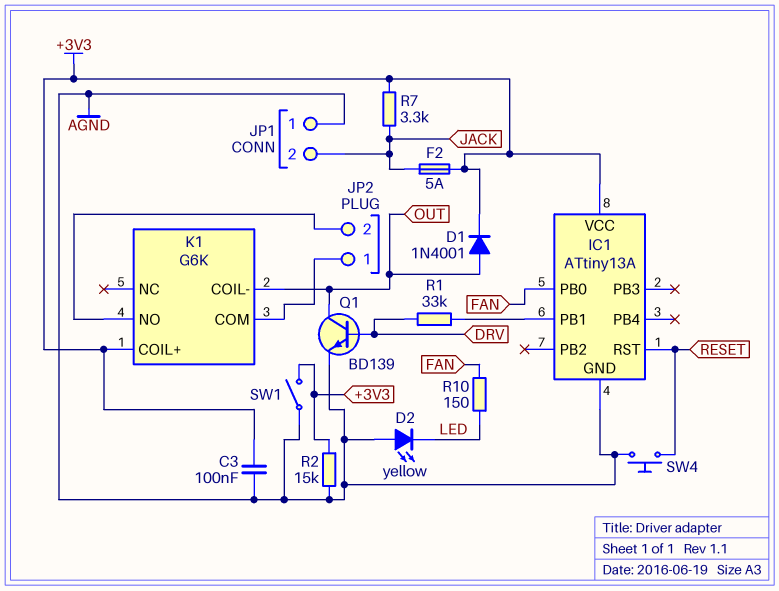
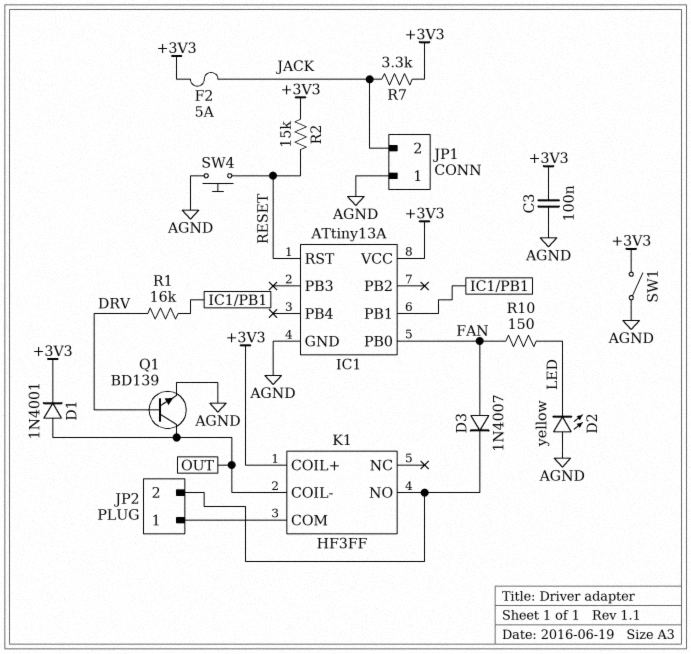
D3: none -> diode 1N4007 (A FAN, K JP2/2)
K1: G6K -> HF3FF
R1: 33k (DRV, IC1/PB1) -> 16k (DRV, IC1/PB1)
R2: 15k (+3V3, AGND) -> 15k (+3V3, RESET)

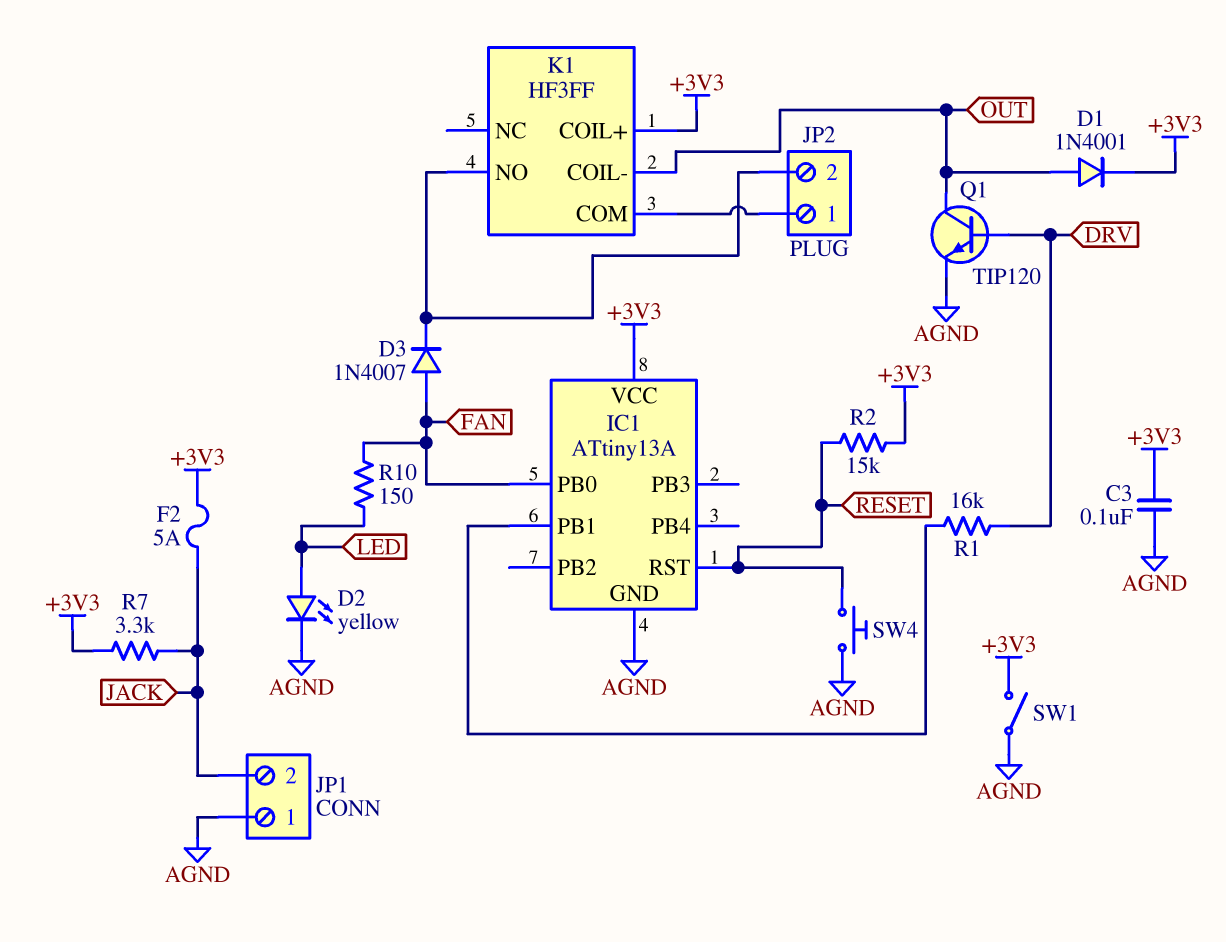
D2: LED yellow (A AGND, K LED) -> LED yellow (A LED, K AGND)
Q1: NPN BD139 (B DRV, C OUT, E AGND) -> NPN TIP120 (B DRV, C OUT, E AGND)

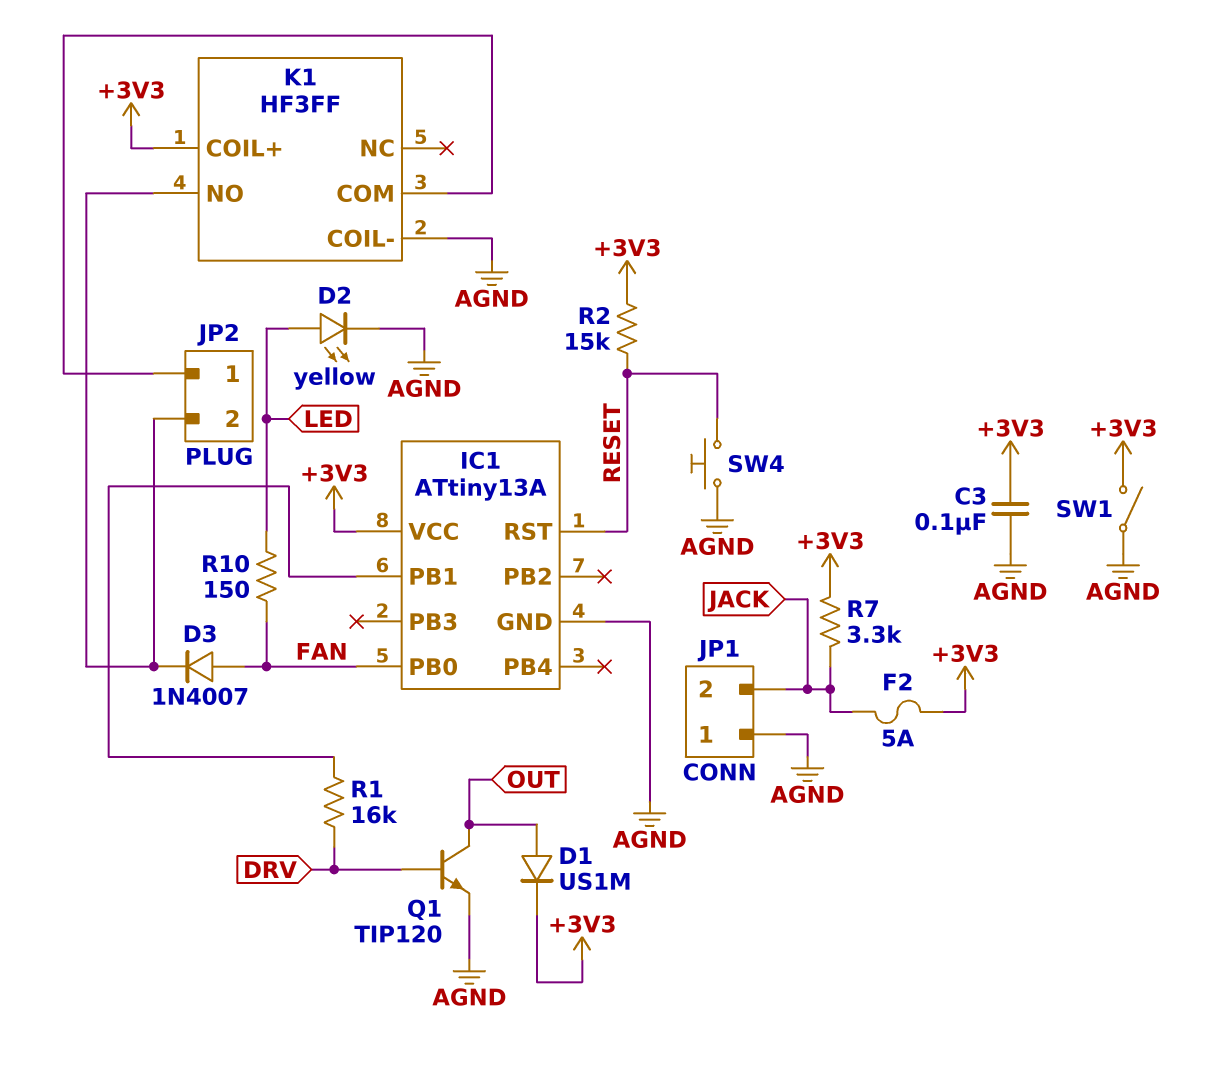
D1: diode 1N4001 (A OUT, K +3V3) -> diode US1M (A OUT, K +3V3)
K1 pin COIL-: OUT -> AGND

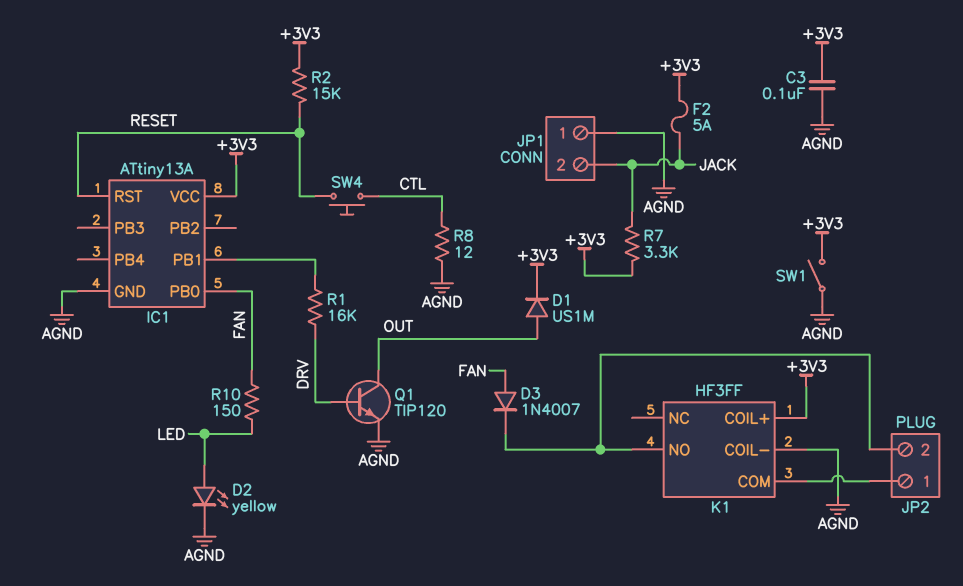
R8: none -> 12 (AGND, CTL)
SW4: button (AGND, RESET) -> button (CTL, RESET)

